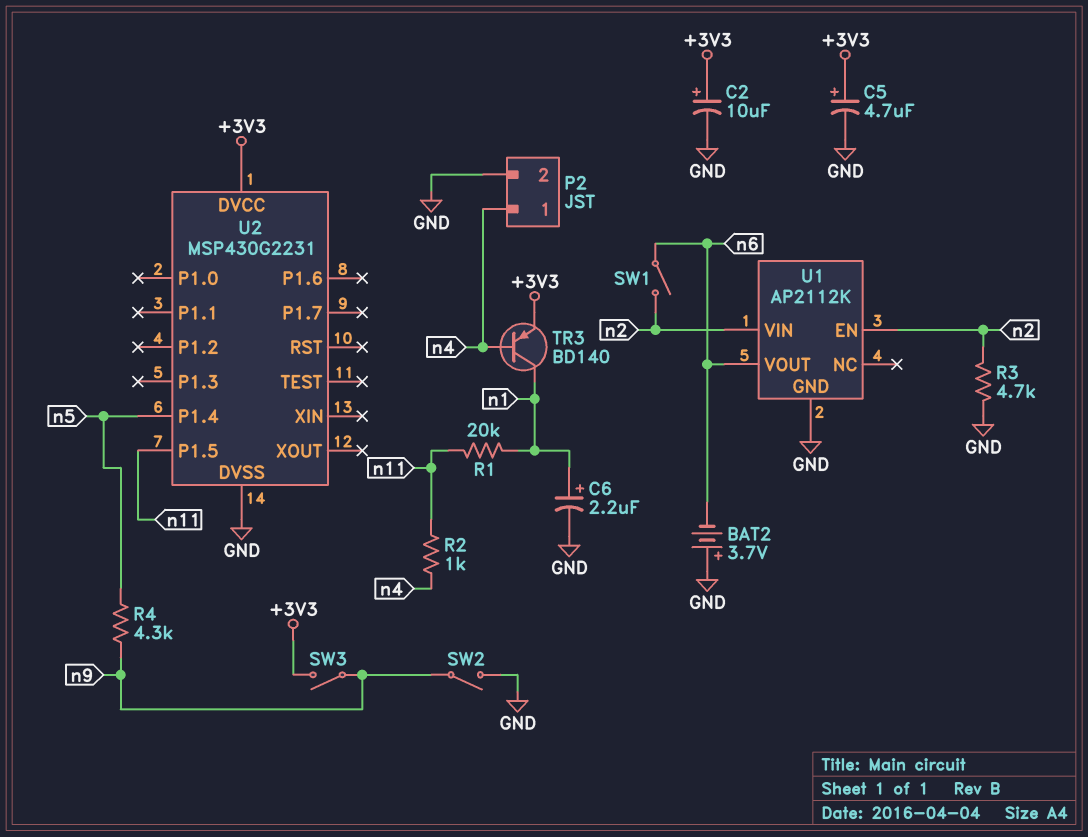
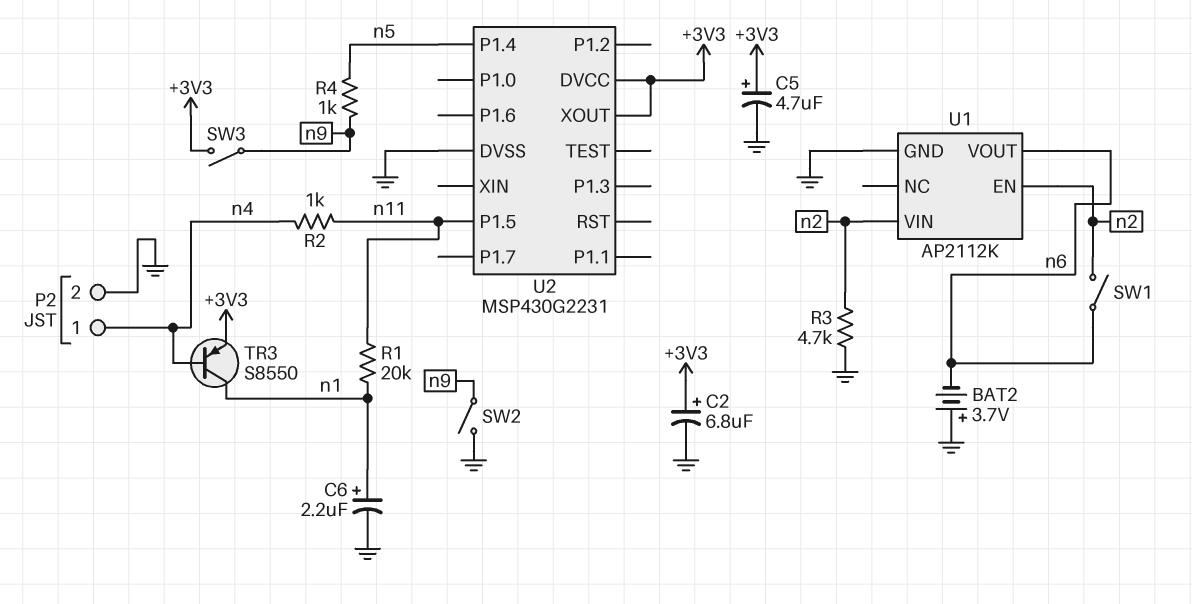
C2: 10uF (plus +3V3, minus GND) -> 6.8uF (plus +3V3, minus GND)
R4: 4.3k (n5, n9) -> 1k (n5, n9)
TR3: PNP BD140 (B n4, C n1, E +3V3) -> PNP S8550 (B n4, C n1, E +3V3)
U2 pin XOUT: none -> +3V3

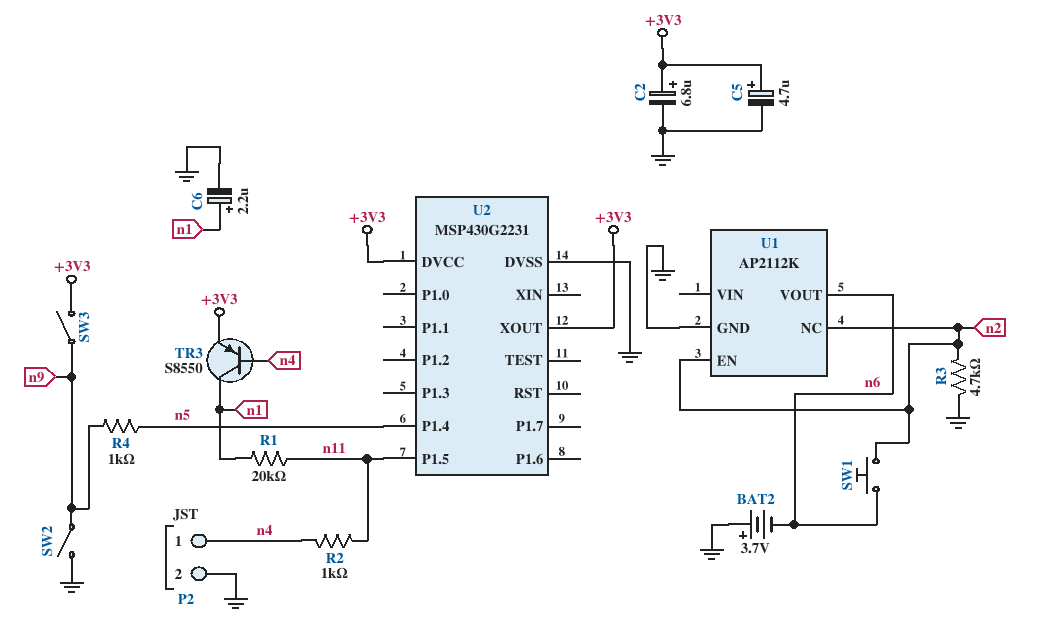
SW1: switch (n2, n6) -> button (n2, n6)
U1 pin NC: none -> n2
U1 pin VIN: n2 -> none

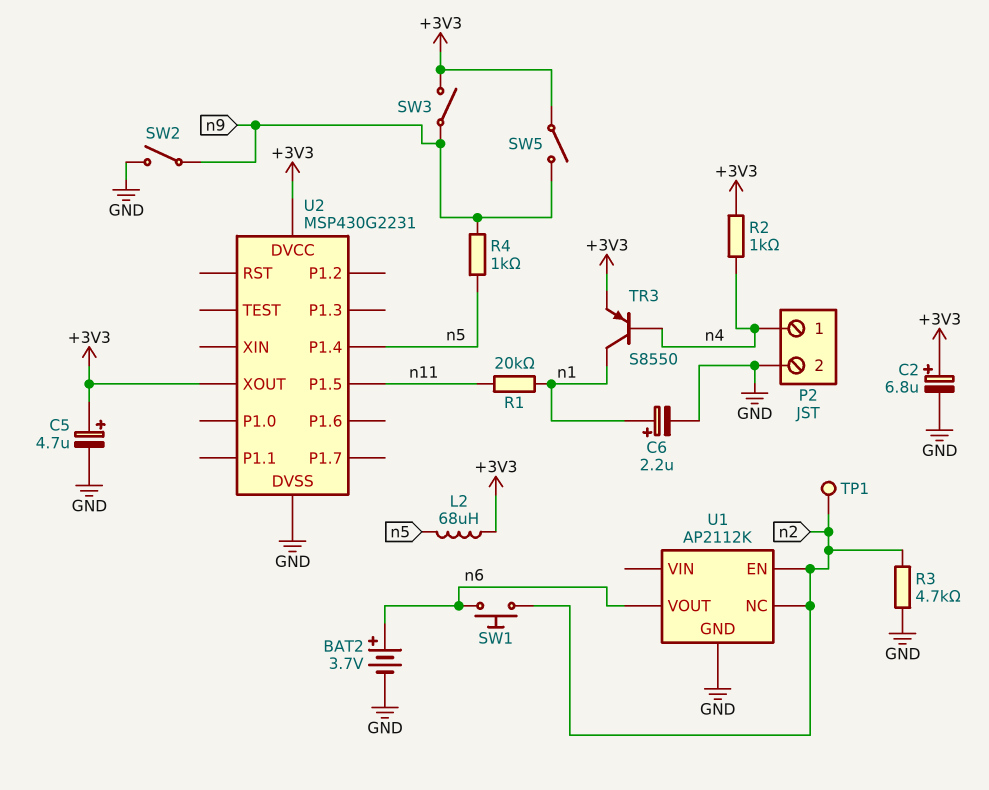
BAT2: 3.7V (plus GND, minus n6) -> 3.7V (plus n6, minus GND)
L2: none -> 68uH (+3V3, n5)
R2: 1k (n4, n11) -> 1k (+3V3, n4)
SW5: none -> switch (+3V3, n9)
TP1: none -> test point (n2)

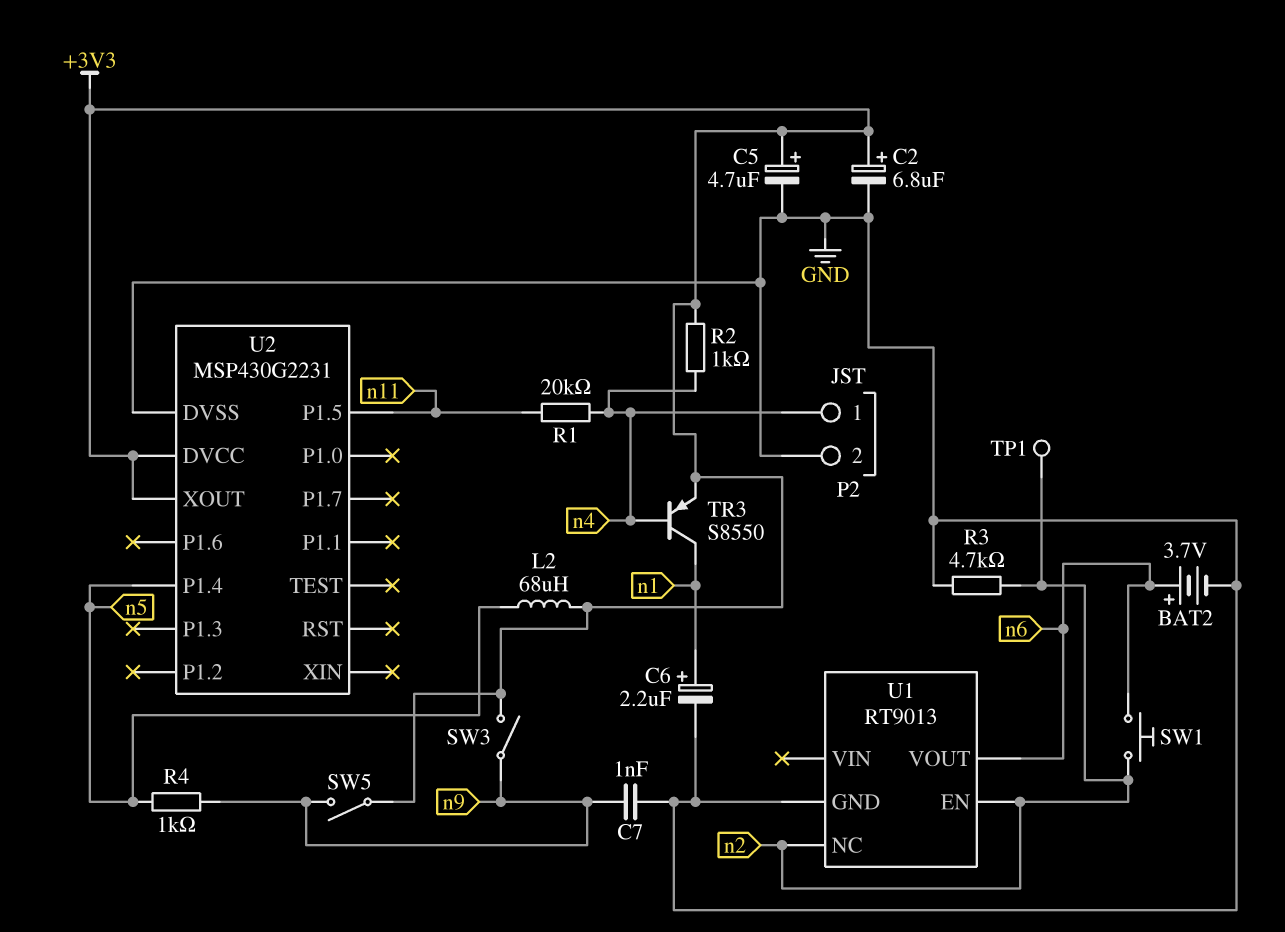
C7: none -> 1nF (GND, n9)
R1: 20k (n1, n11) -> 20k (n4, n11)
SW2: switch (GND, n9) -> none
U1: AP2112K -> RT9013

